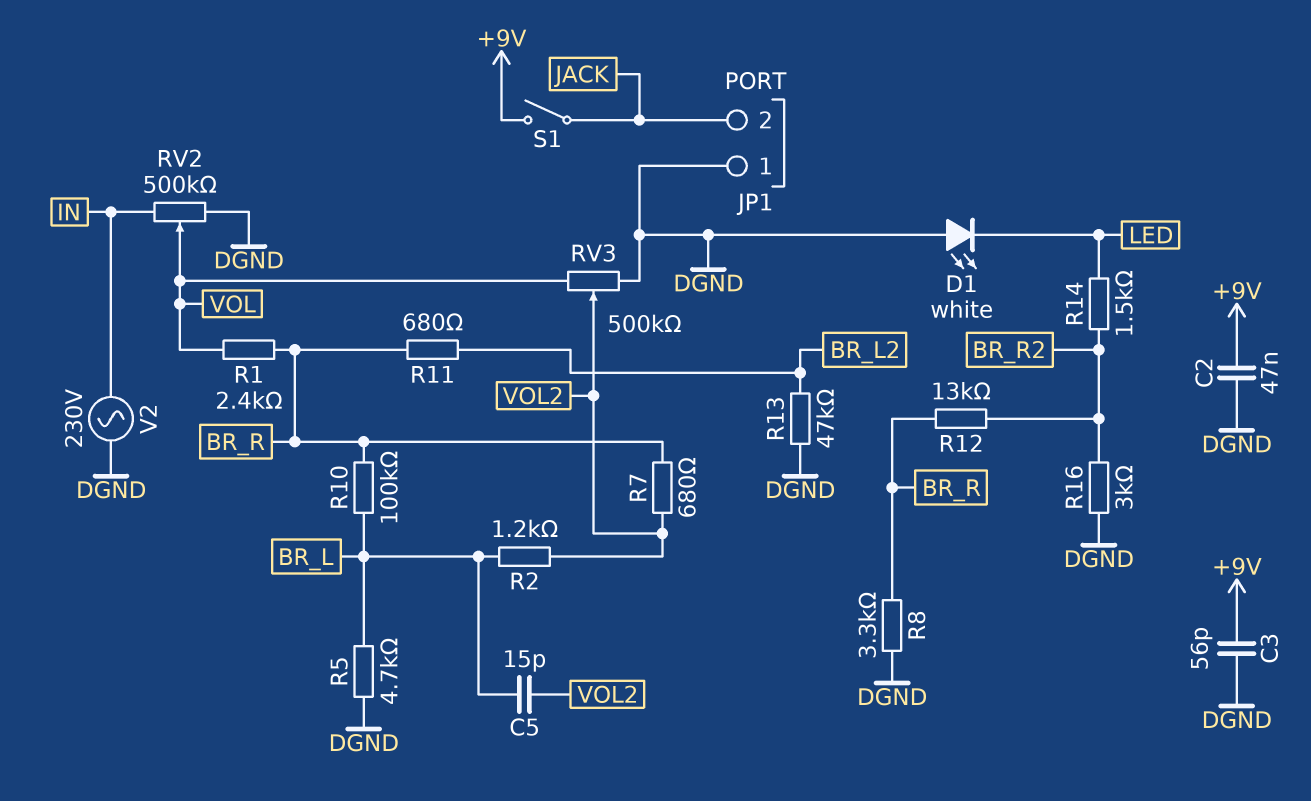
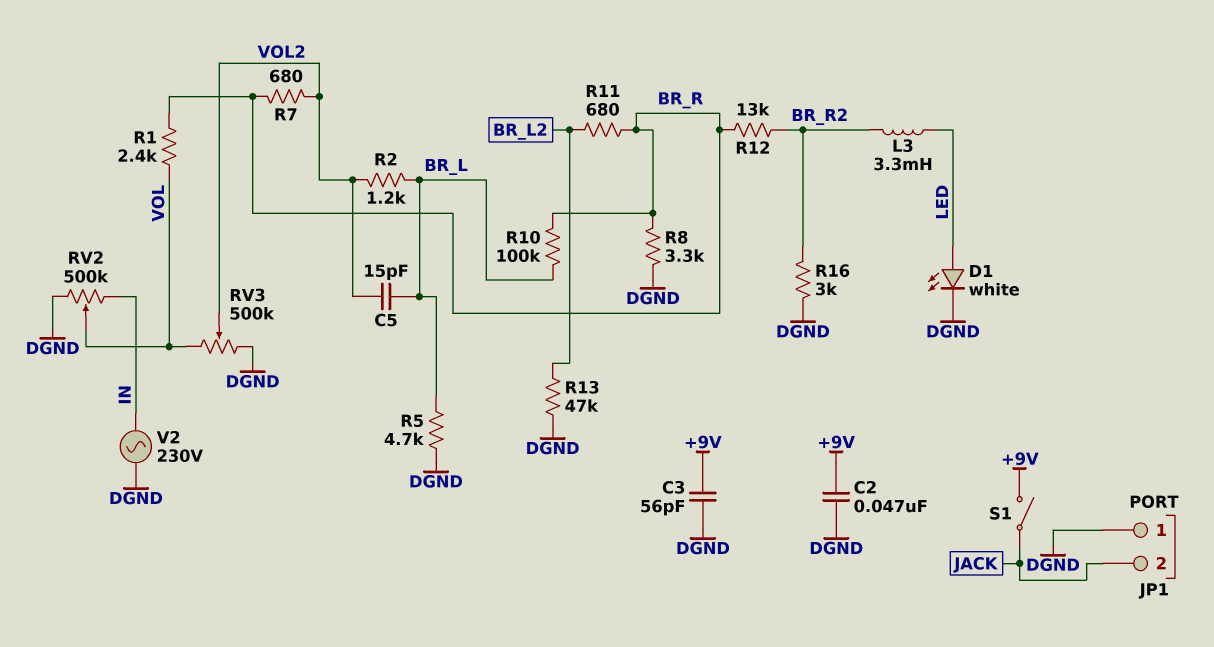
D1: LED white (A DGND, K LED) -> LED white (A LED, K DGND)
L3: none -> 3.3mH (BR_R2, LED)
R14: 1.5k (BR_R2, LED) -> none

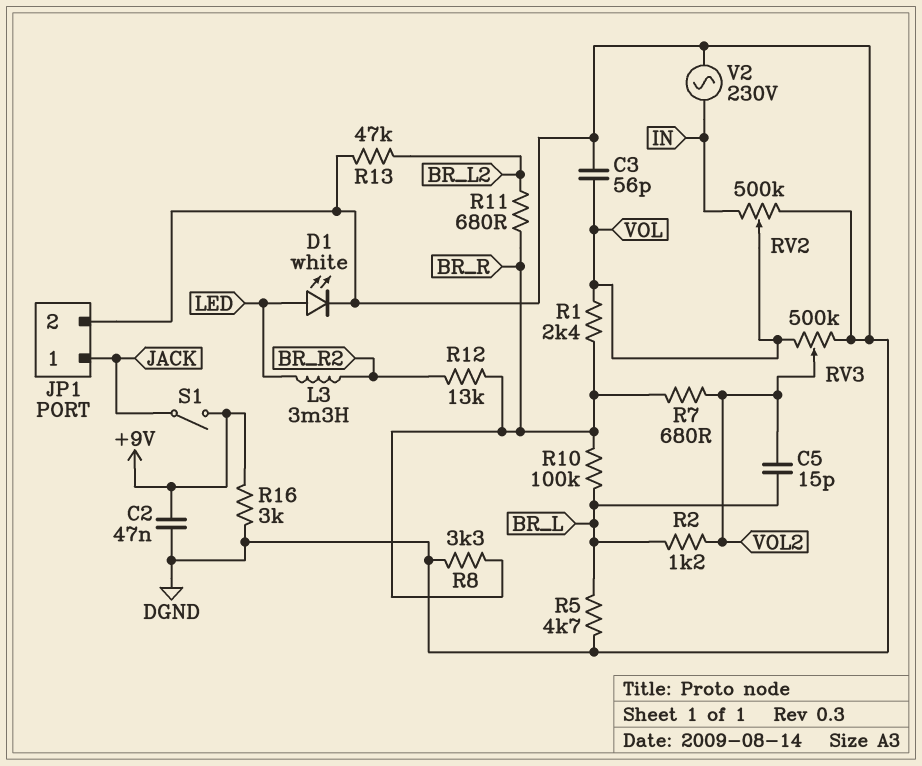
C3: 56pF (+9V, DGND) -> 56pF (DGND, VOL)
JP1 pin 1: DGND -> JACK
JP1 pin 2: JACK -> DGND
R16: 3k (BR_R2, DGND) -> 3k (+9V, DGND)

